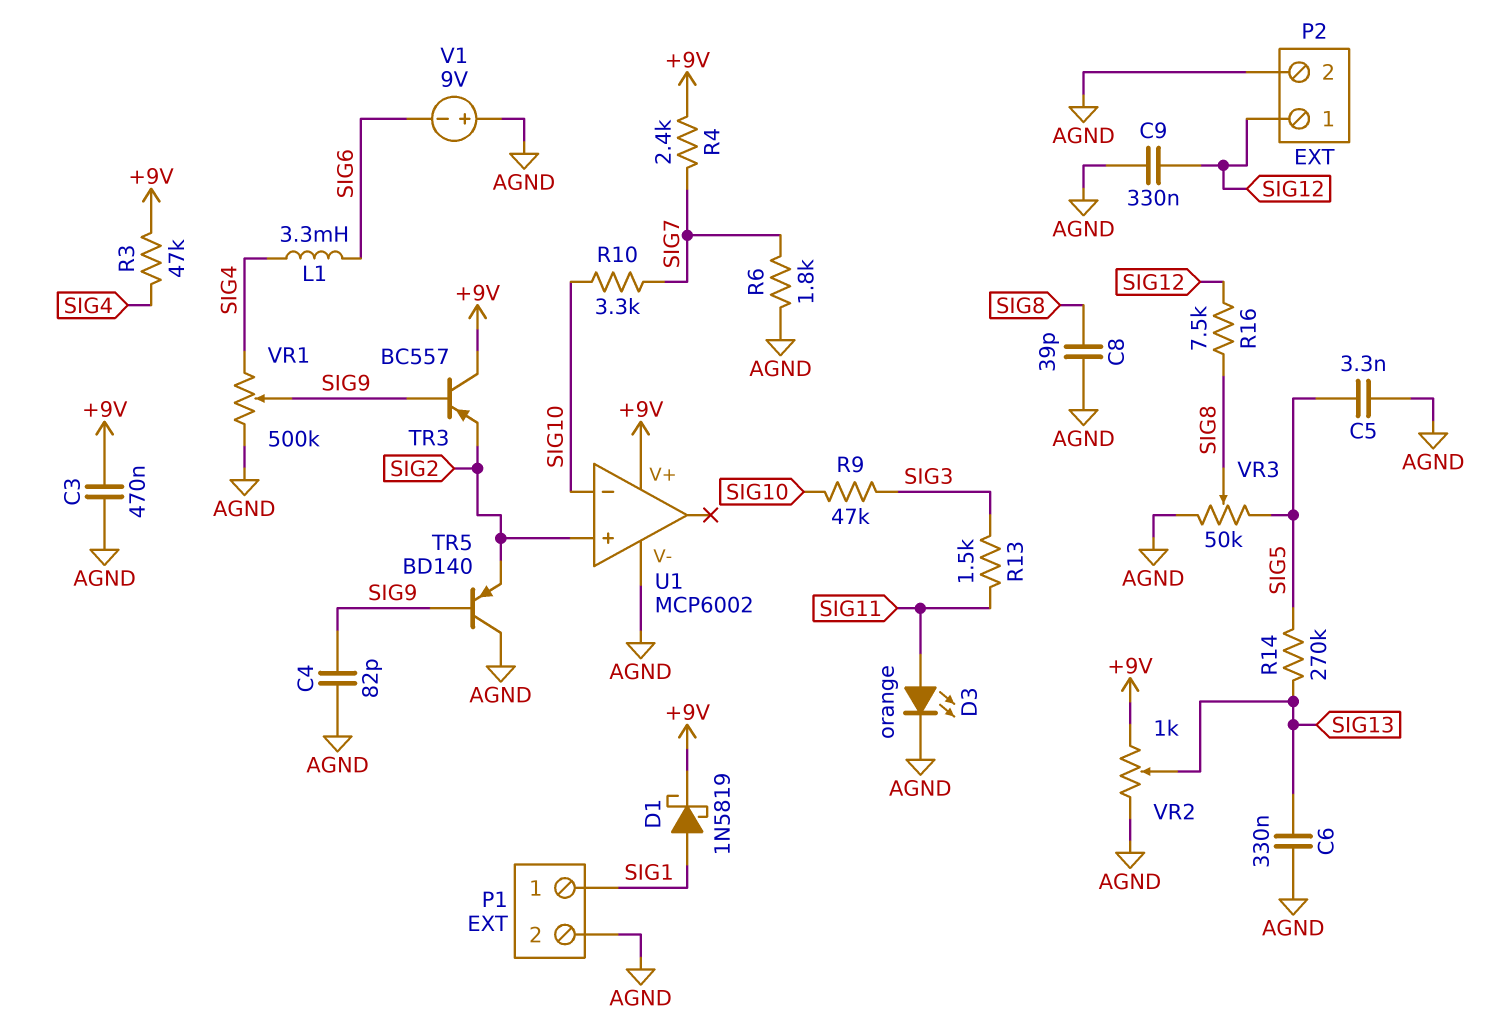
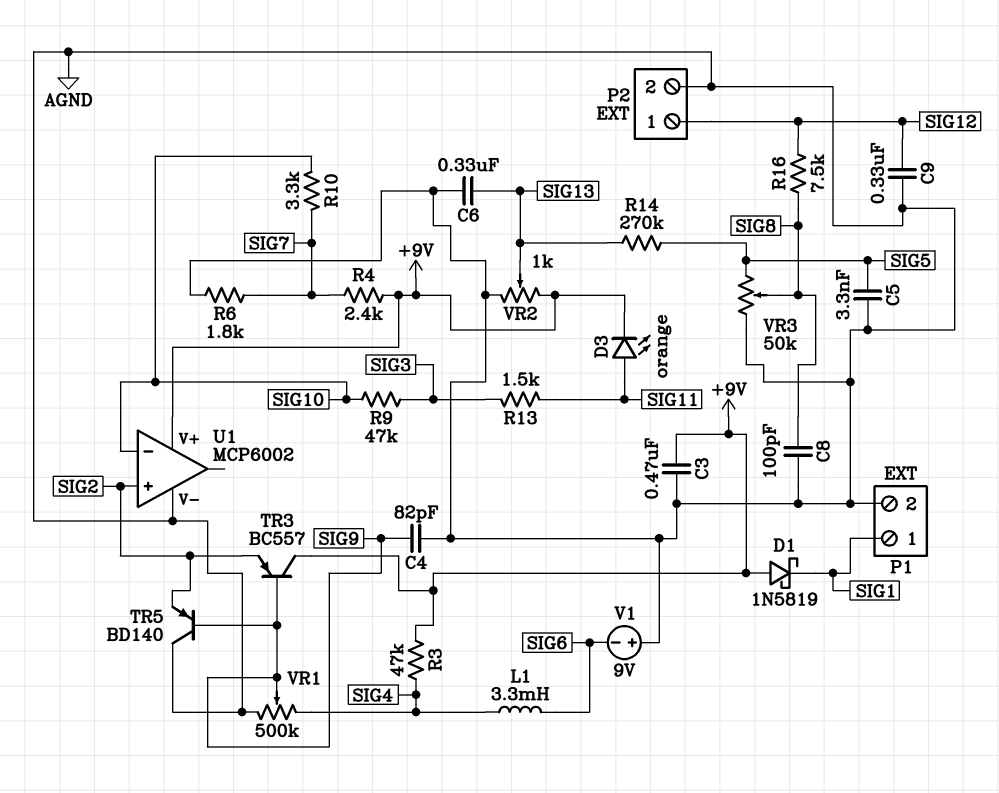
C8: 39pF (AGND, SIG8) -> 100pF (AGND, SIG8)
D1: schottky 1N5819 (A SIG1, K +9V) -> schottky 1N5819 (A +9V, K SIG1)
D3: LED orange (A SIG11, K AGND) -> LED orange (A SIG11, K +9V)

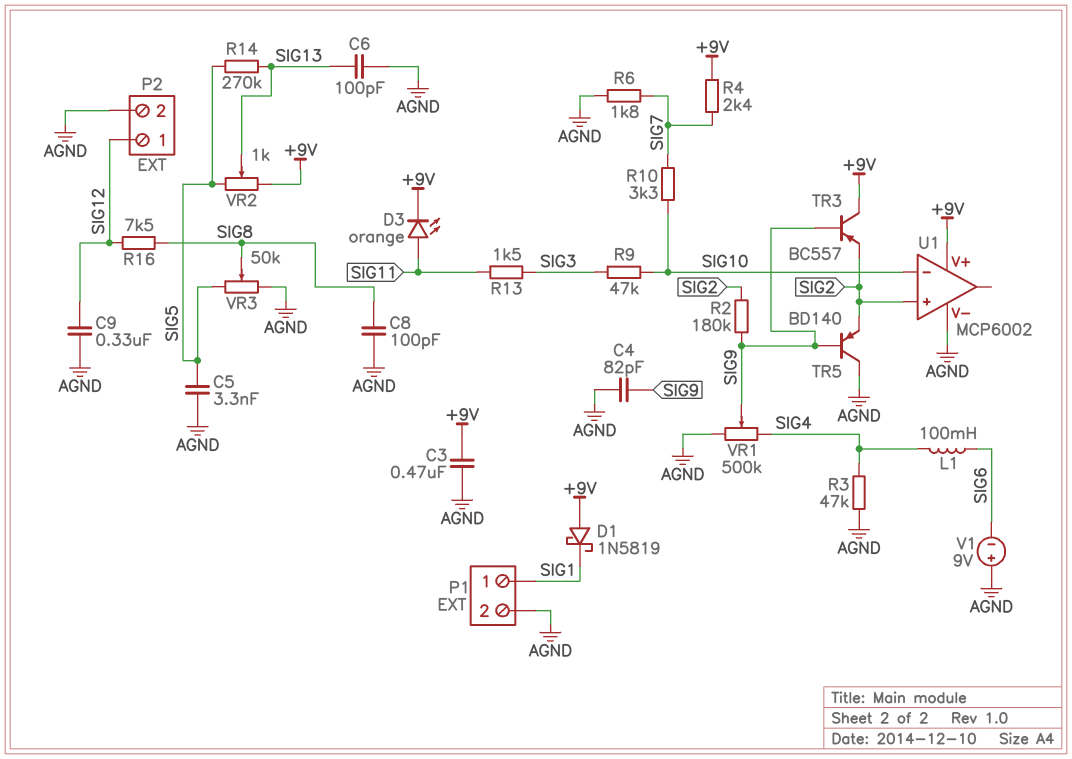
C6: 330nF (AGND, SIG13) -> 100pF (AGND, SIG13)
L1: 3.3mH (SIG4, SIG6) -> 100mH (SIG4, SIG6)
R2: none -> 180k (SIG2, SIG9)
R3: 47k (+9V, SIG4) -> 47k (AGND, SIG4)
VR2: 1k (+9V, AGND, wiper SIG13) -> 1k (+9V, SIG5, wiper SIG13)

